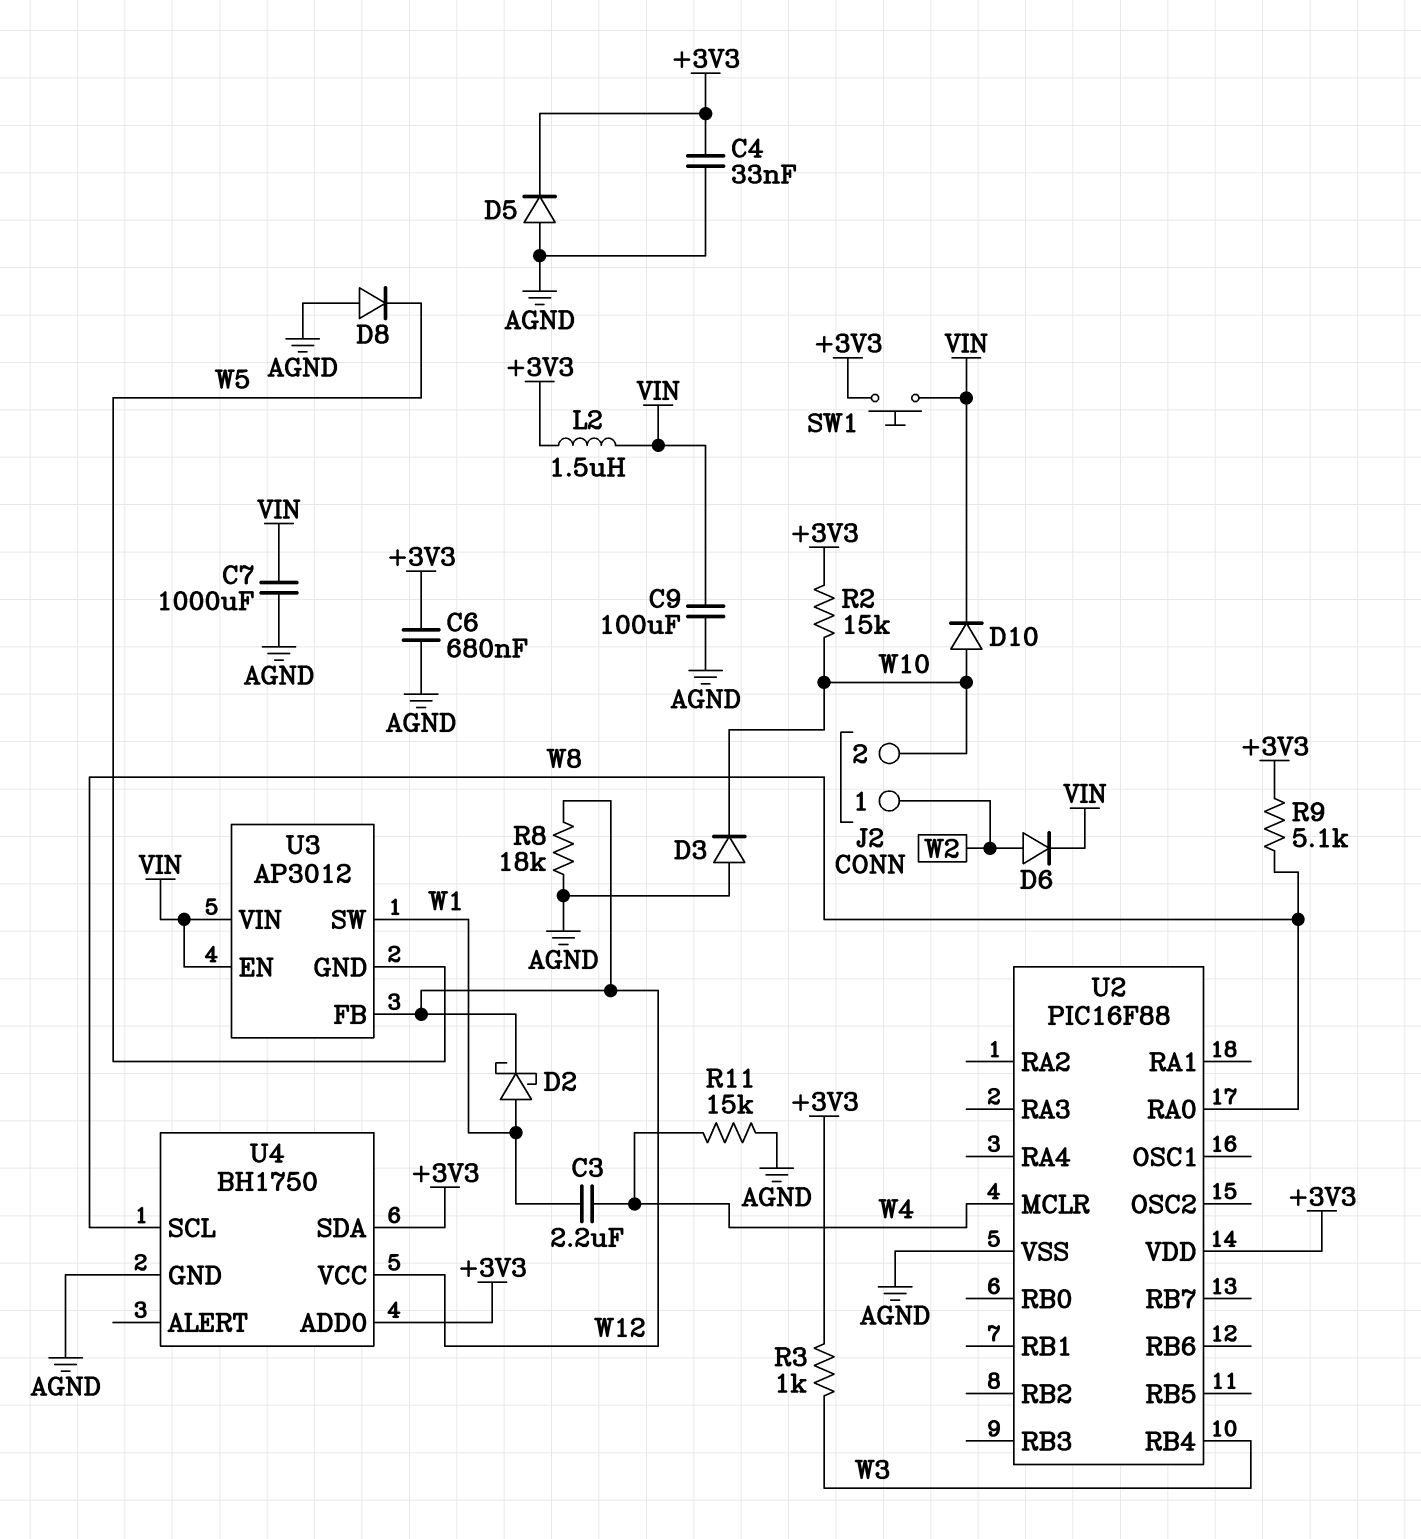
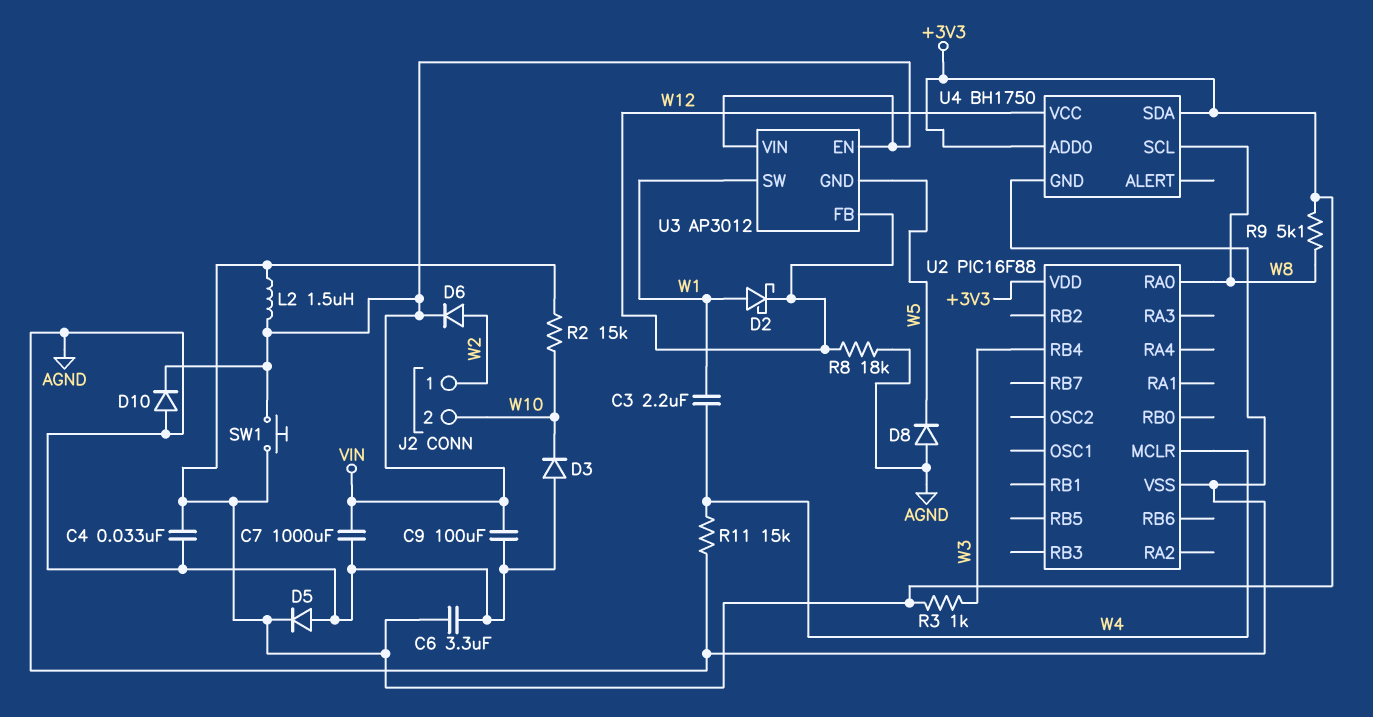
C6: 680nF (+3V3, AGND) -> 3.3uF (+3V3, AGND)
D10: diode (A W10, K VIN) -> diode (A AGND, K VIN)

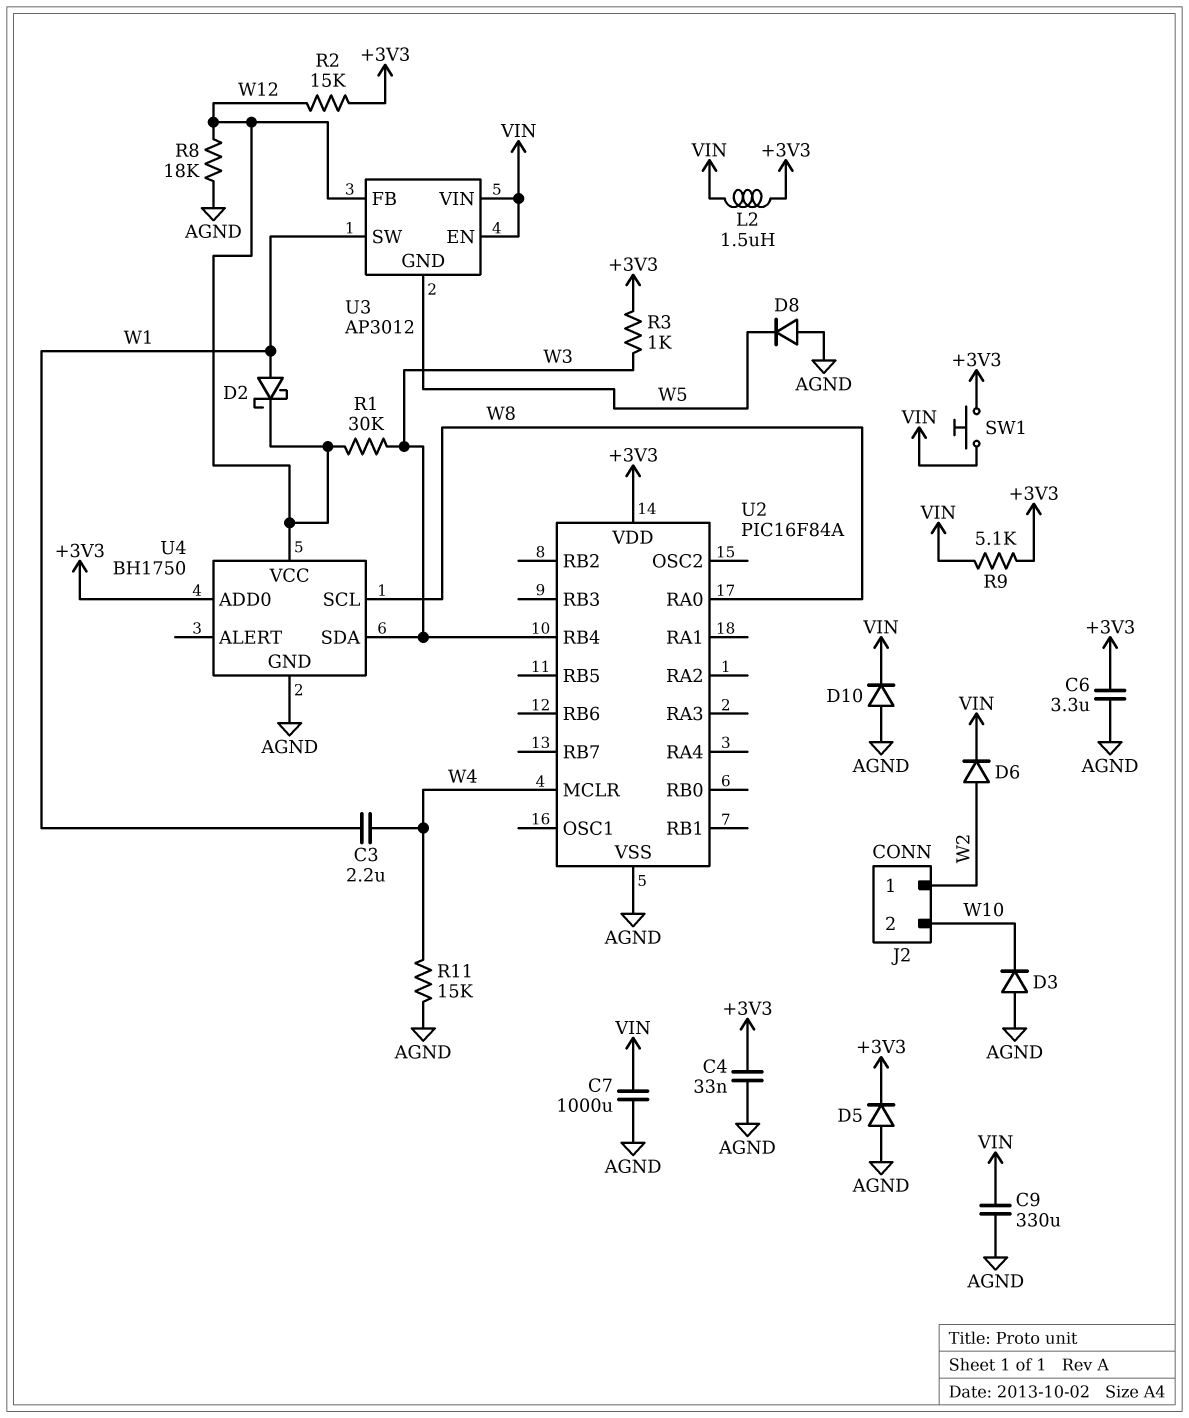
C9: 100uF (AGND, VIN) -> 330uF (AGND, VIN)
R1: none -> 30k (W3, W12)
R2: 15k (+3V3, W10) -> 15k (+3V3, W12)
R9: 5.1k (+3V3, W8) -> 5.1k (+3V3, VIN)
U2: PIC16F88 -> PIC16F84A
U4 pin SDA: +3V3 -> W3

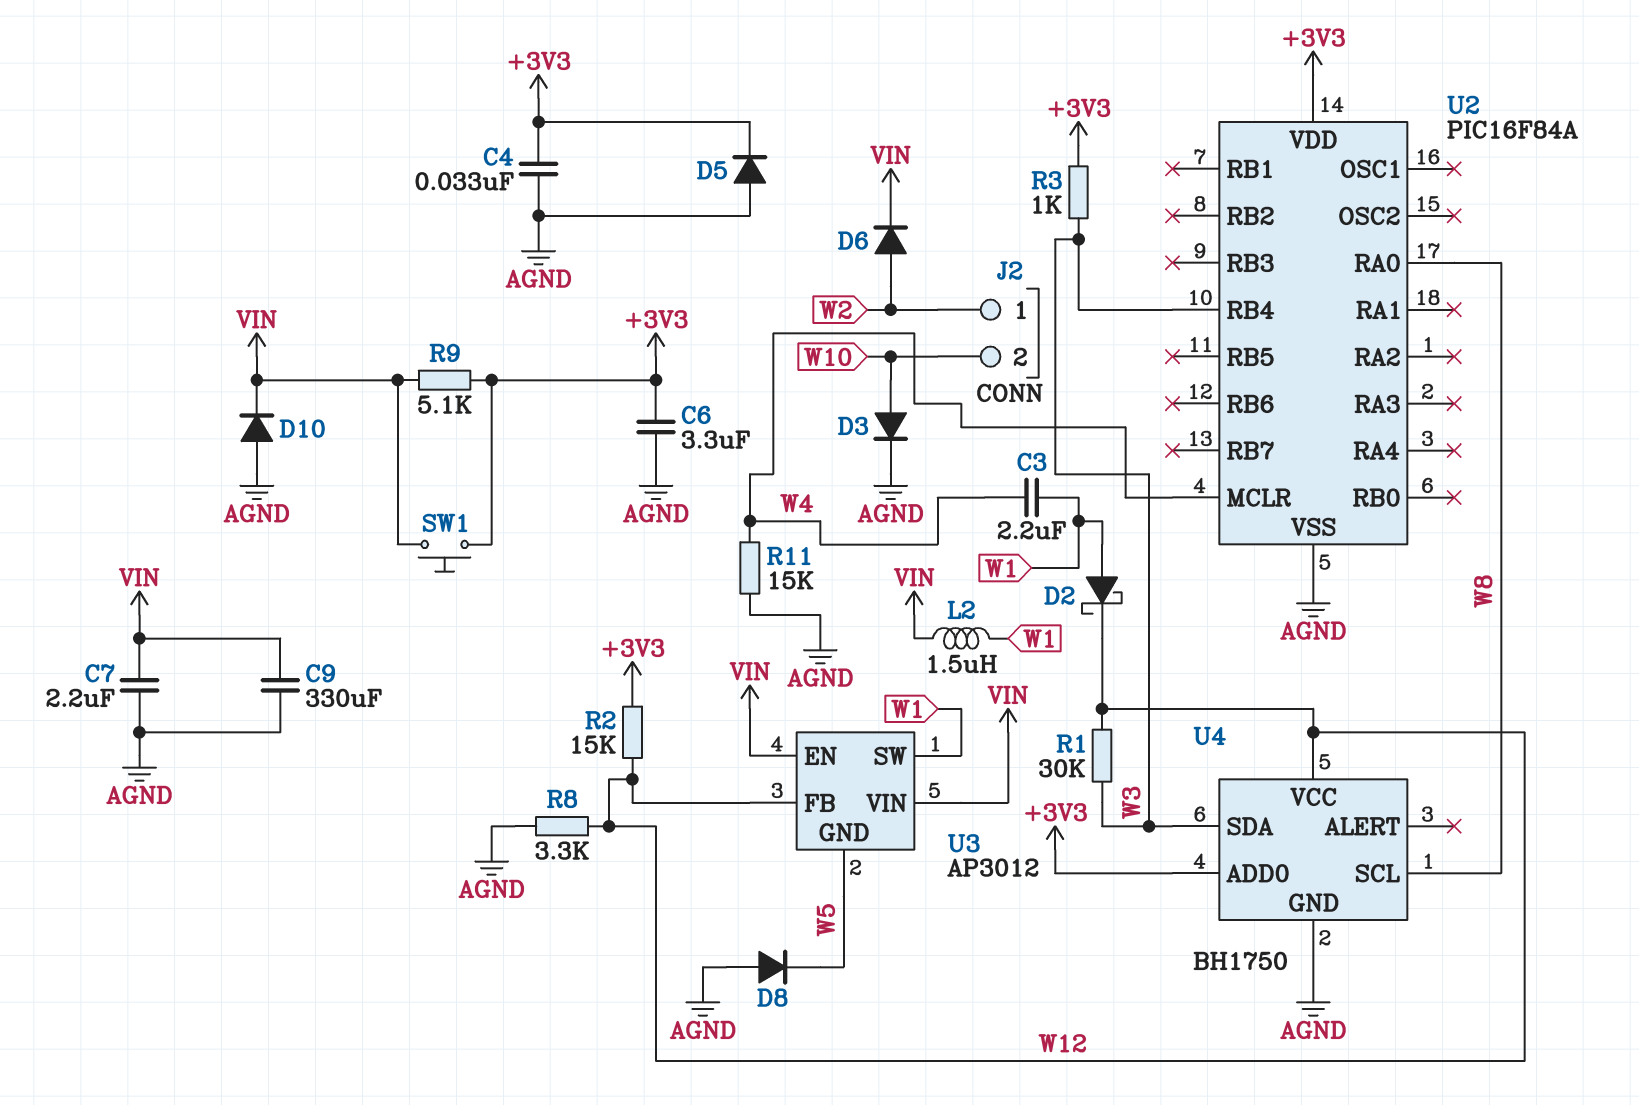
C7: 1000uF (AGND, VIN) -> 2.2uF (AGND, VIN)
D3: diode (A AGND, K W10) -> diode (A W10, K AGND)
L2: 1.5uH (+3V3, VIN) -> 1.5uH (VIN, W1)
R8: 18k (AGND, W12) -> 3.3k (AGND, W12)

